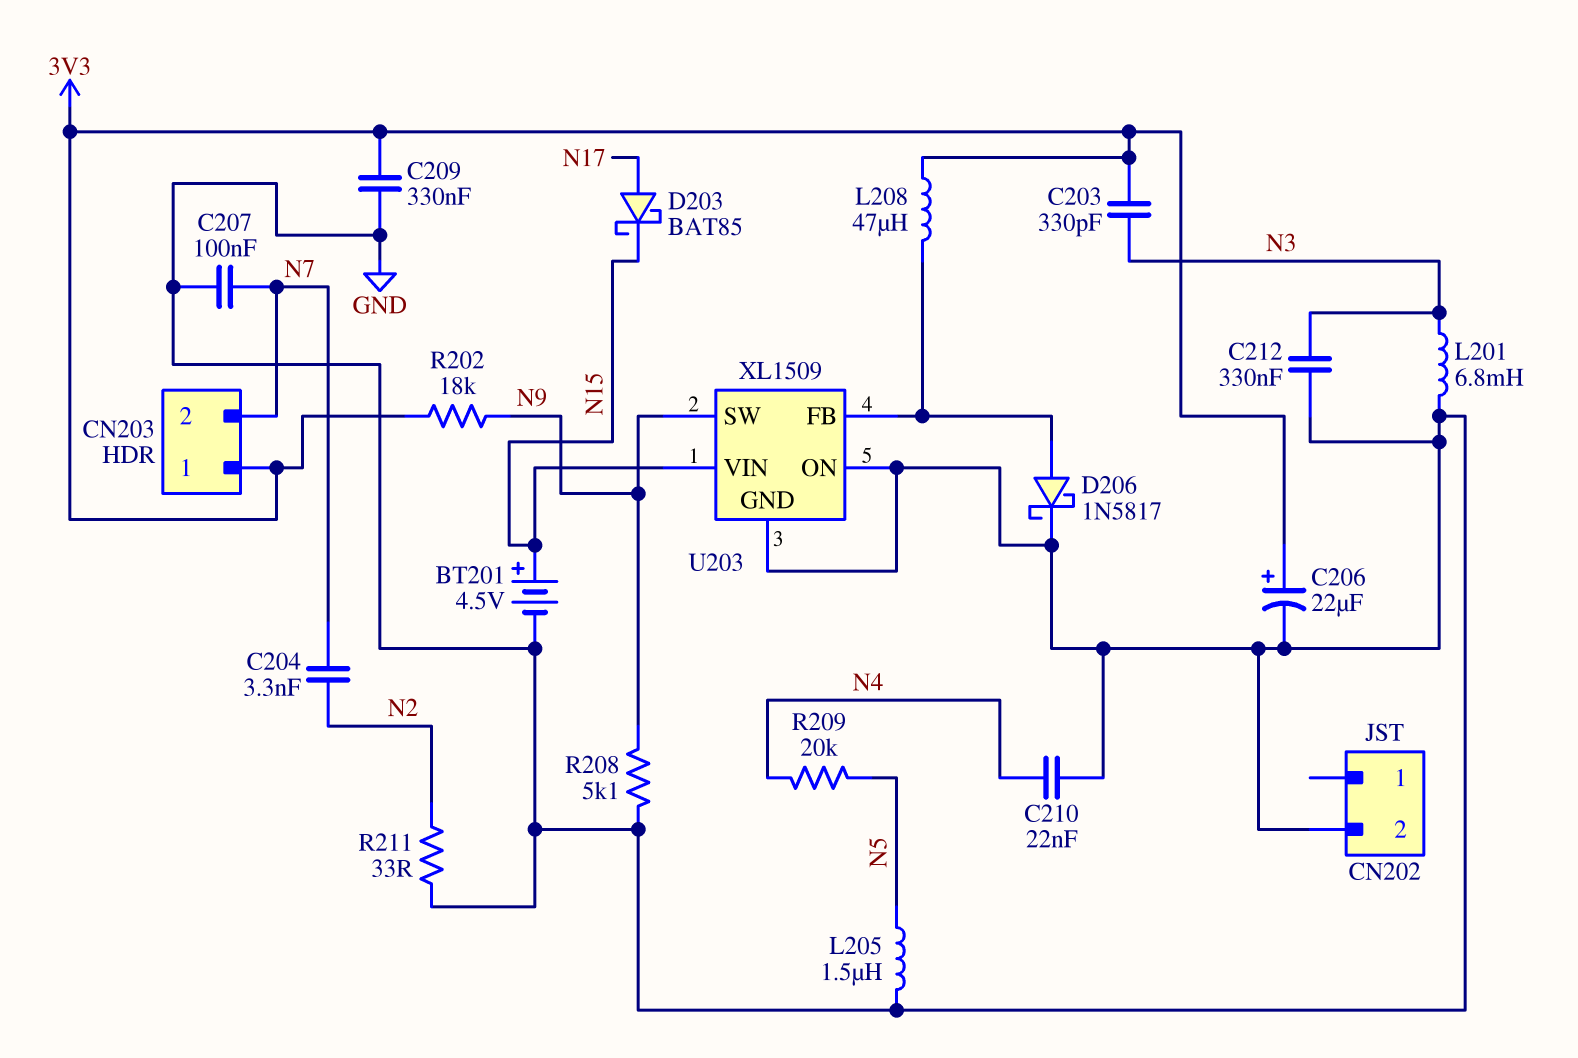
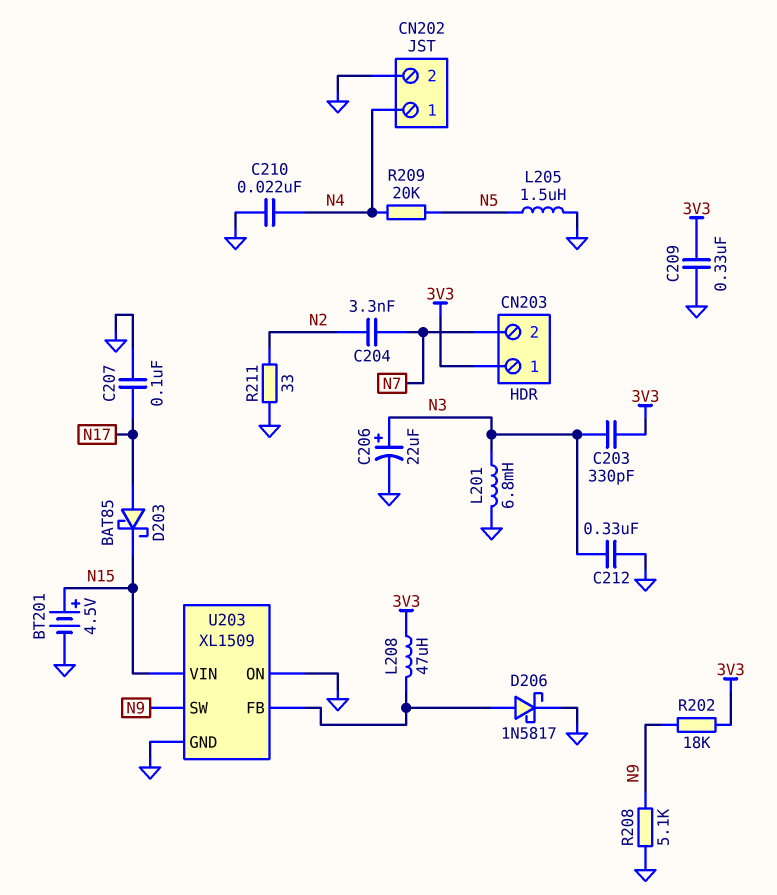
C206: 22uF (plus 3V3, minus GND) -> 22uF (plus N3, minus GND)
C207: 100nF (GND, N7) -> 100nF (GND, N17)
CN202 pin 1: none -> N4

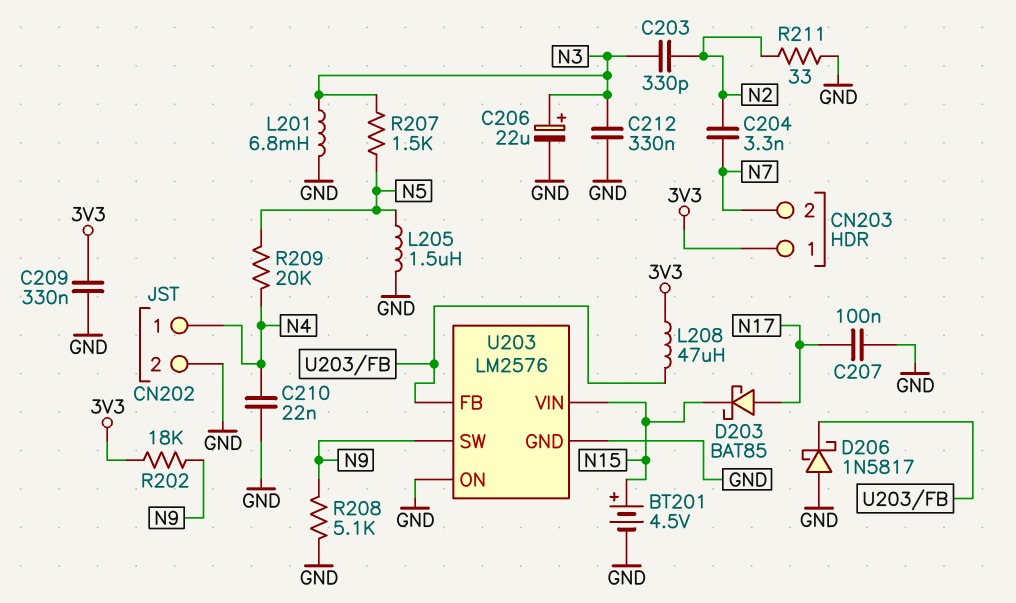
C203: 330pF (3V3, N3) -> 330pF (N2, N3)
D206: schottky 1N5817 (A U203/FB, K GND) -> schottky 1N5817 (A GND, K U203/FB)
R207: none -> 1.5k (N3, N5)
U203: XL1509 -> LM2576

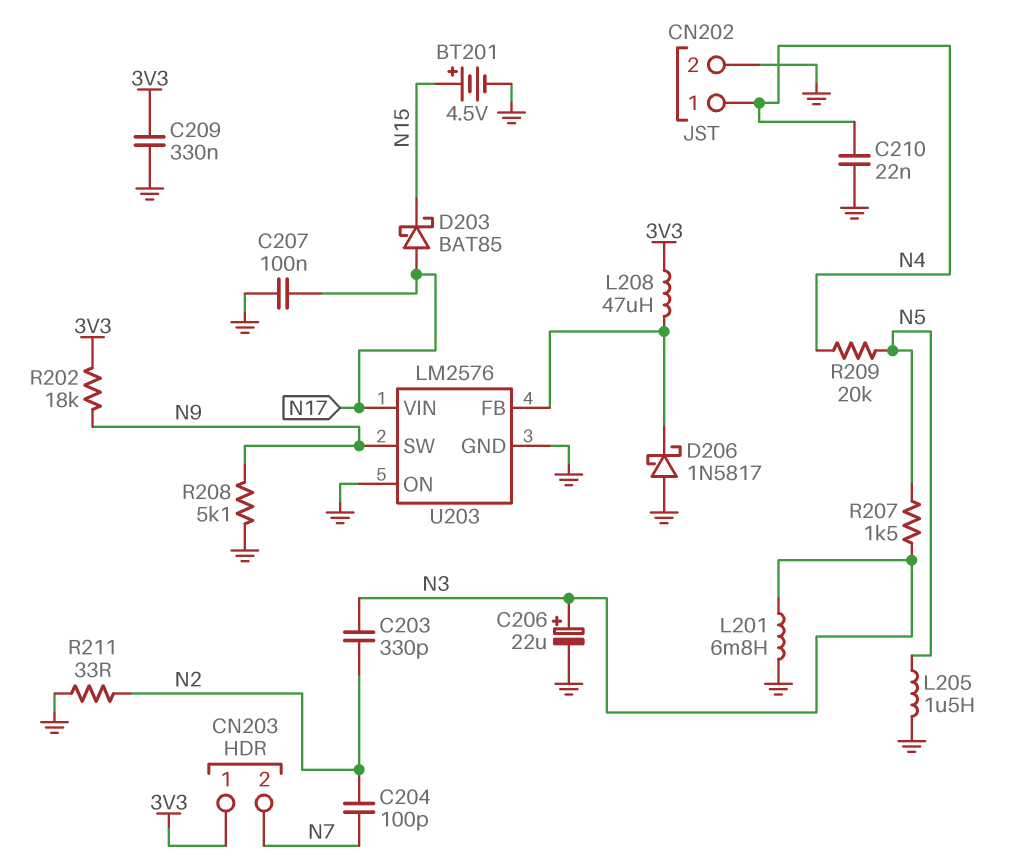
C204: 3.3nF (N2, N7) -> 100pF (N2, N7)
C212: 330nF (GND, N3) -> none
U203 pin VIN: N15 -> N17

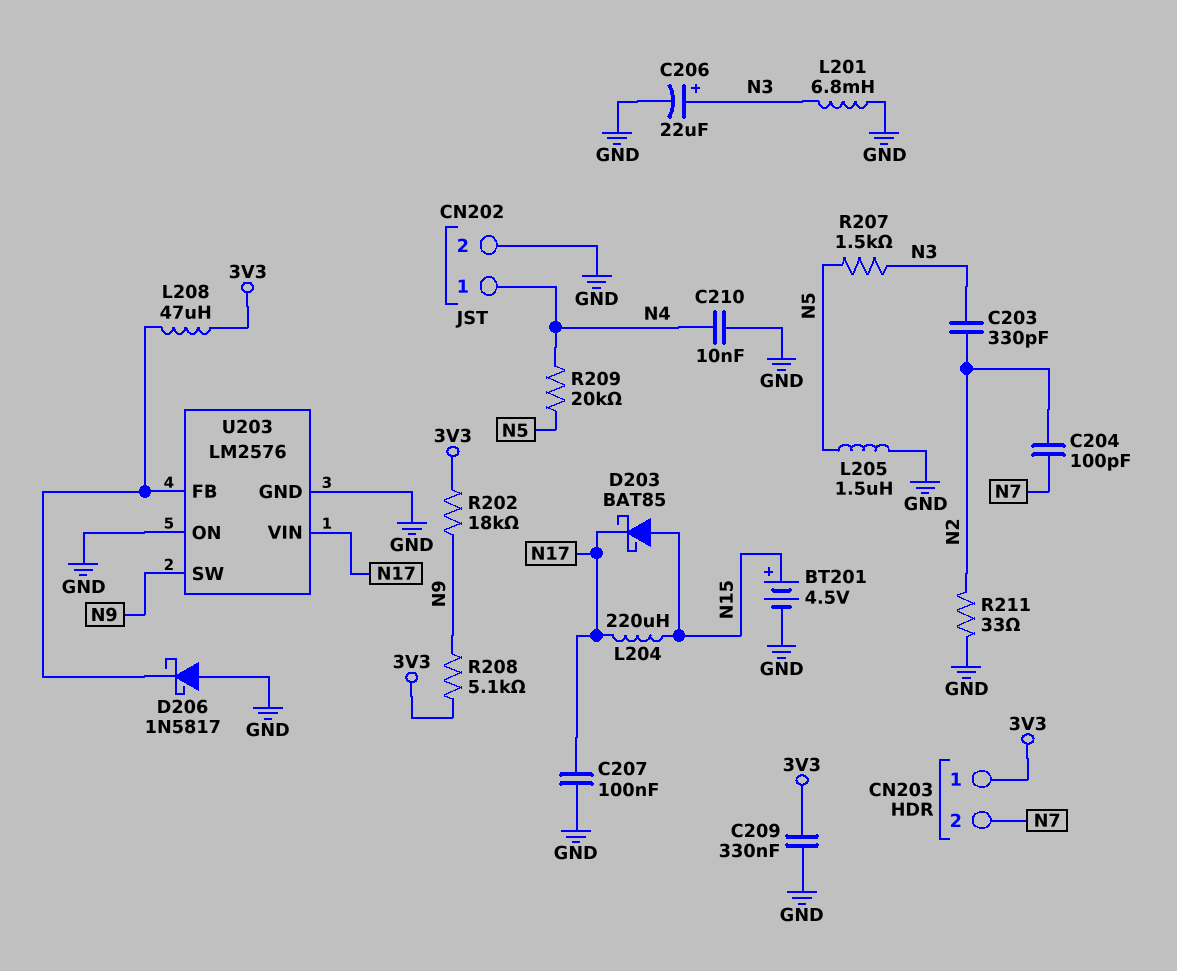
C210: 22nF (GND, N4) -> 10nF (GND, N4)
D203: schottky BAT85 (A N17, K N15) -> schottky BAT85 (A N15, K N17)
L204: none -> 220uH (N15, N17)
R208: 5.1k (GND, N9) -> 5.1k (3V3, N9)

